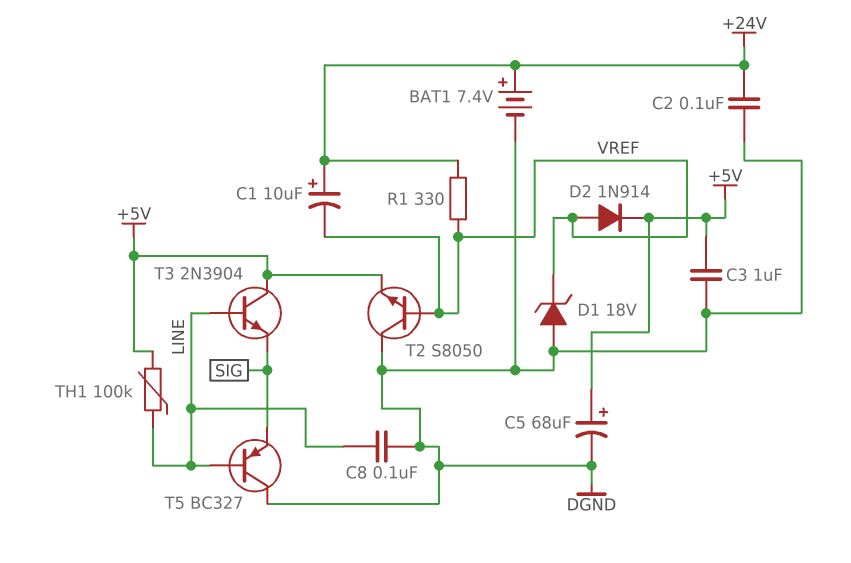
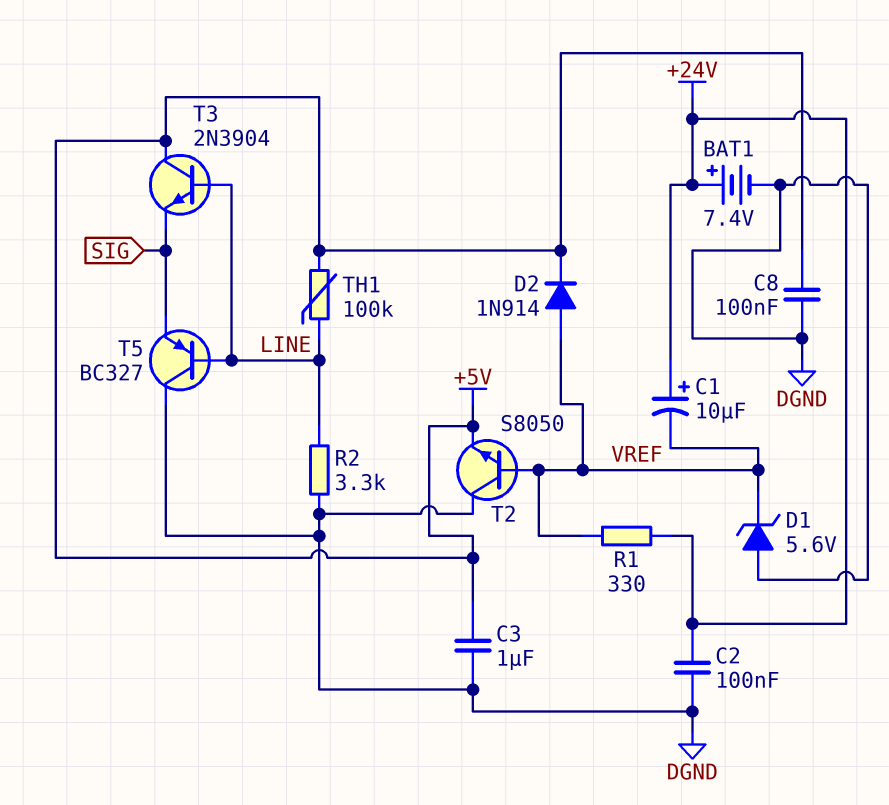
C5: 68uF (plus +5V, minus DGND) -> none
C8: 100nF (DGND, LINE) -> 100nF (+5V, DGND)
D1: zener 18V (A DGND, K VREF) -> zener 5.6V (A DGND, K VREF)
R2: none -> 3.3k (DGND, LINE)

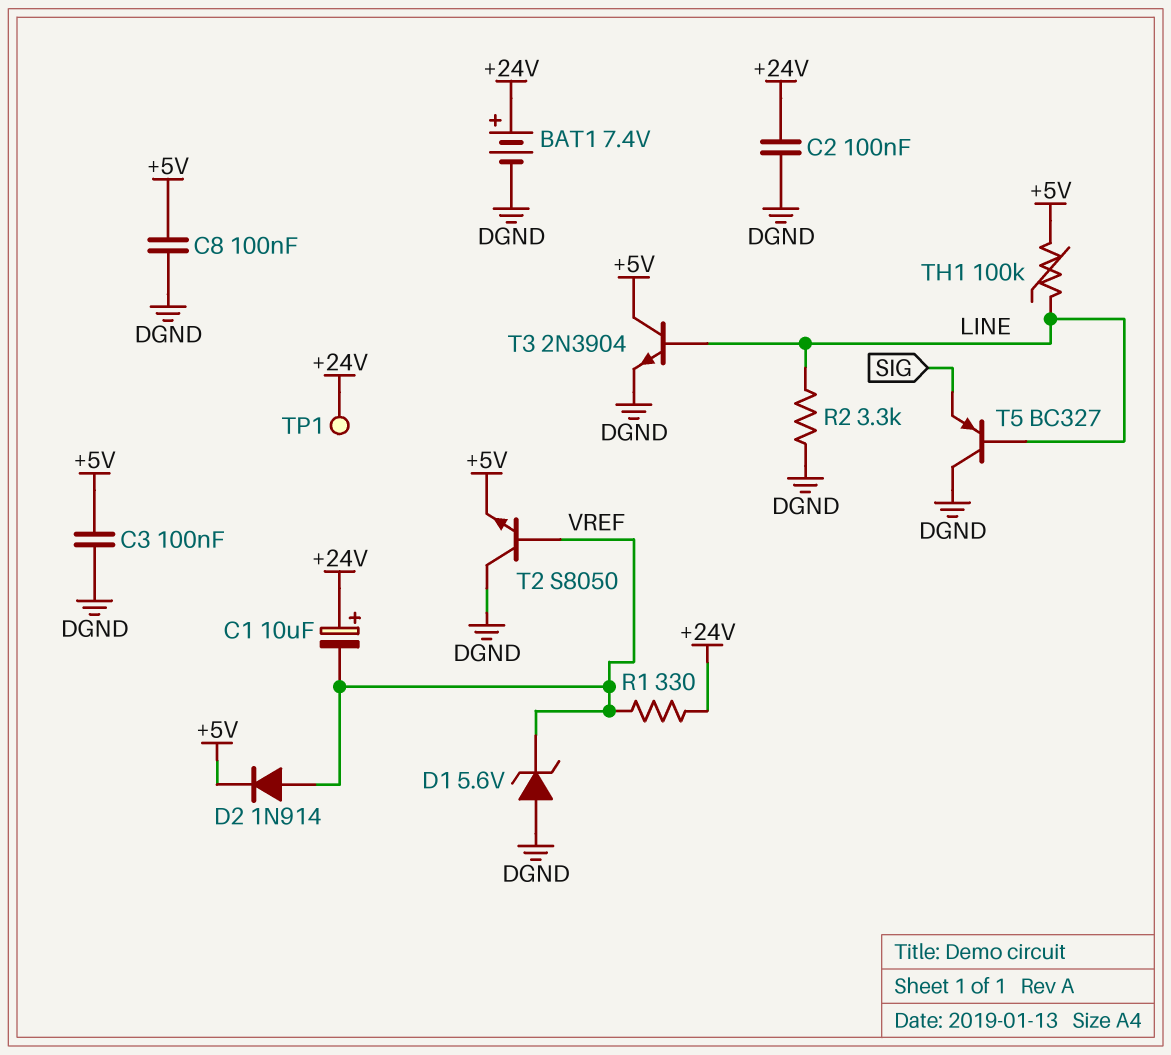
C3: 1uF (+5V, DGND) -> 100nF (+5V, DGND)
T3: NPN 2N3904 (B LINE, C +5V, E SIG) -> NPN 2N3904 (B LINE, C +5V, E DGND)
TP1: none -> test point (+24V)

